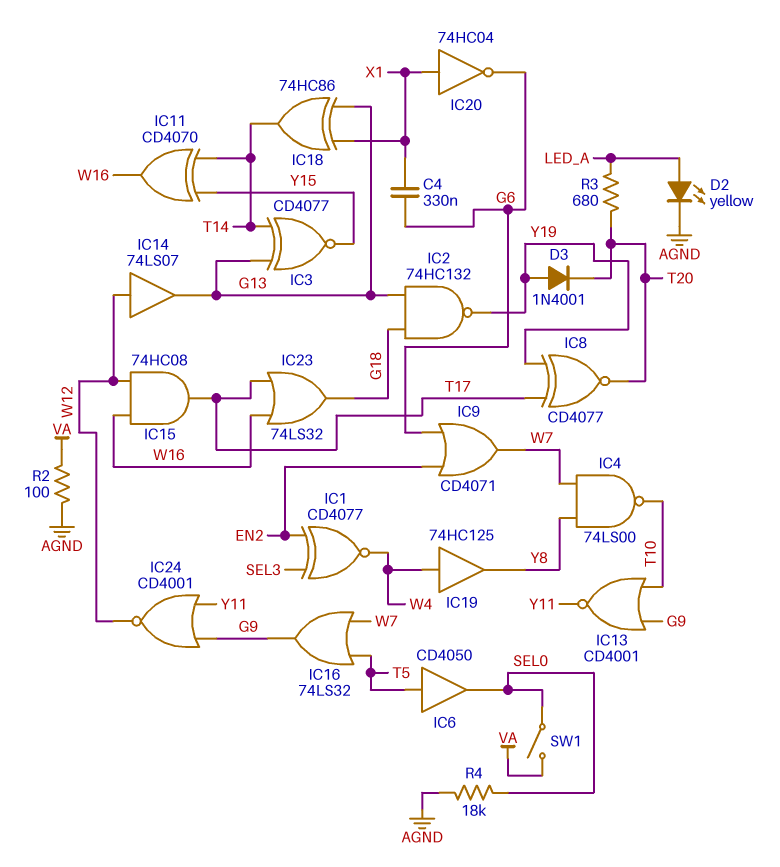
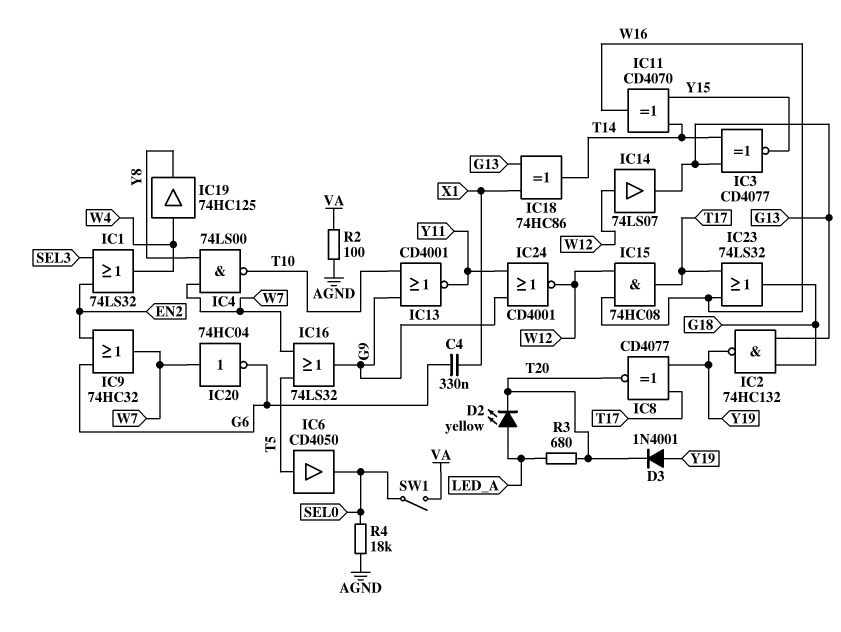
D2: LED yellow (A LED_A, K AGND) -> LED yellow (A LED_A, K T20)
IC1: XNOR CD4077 (in EN2, in SEL3, out W4) -> OR 74LS32 (in EN2, in SEL3, out W4)
IC9: OR CD4071 (in EN2, in G6, out W7) -> OR 74HC32 (in EN2, in G6, out W7)
IC20: NOT 74HC04 (in X1, out G6) -> NOT 74HC04 (in W7, out G6)

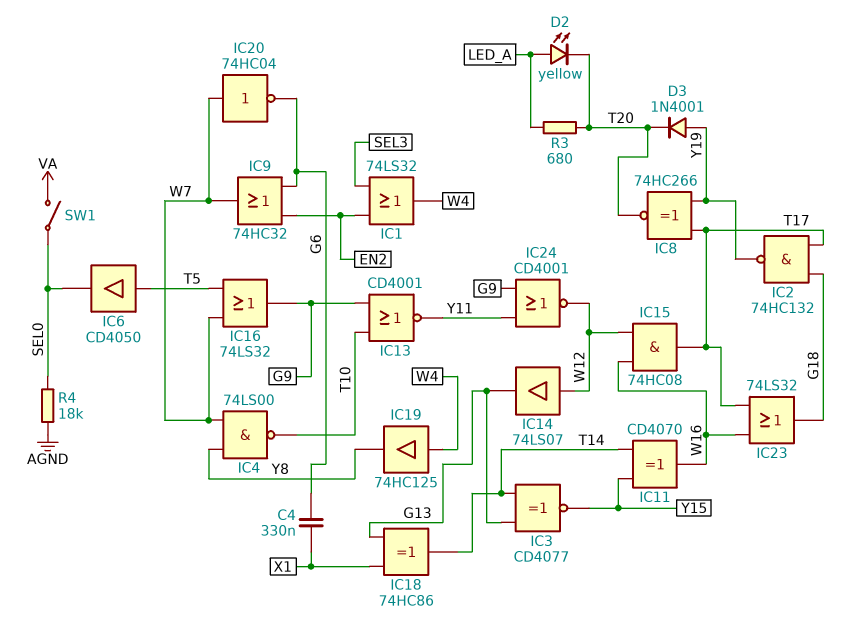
IC2: NAND 74HC132 (in G13, in G18, out Y19) -> NAND 74HC132 (in G18, in T17, out Y19)
IC8: XNOR CD4077 (in T17, in Y19, out T20) -> XNOR 74HC266 (in T17, in Y19, out T20)
R2: 100 (AGND, VA) -> none

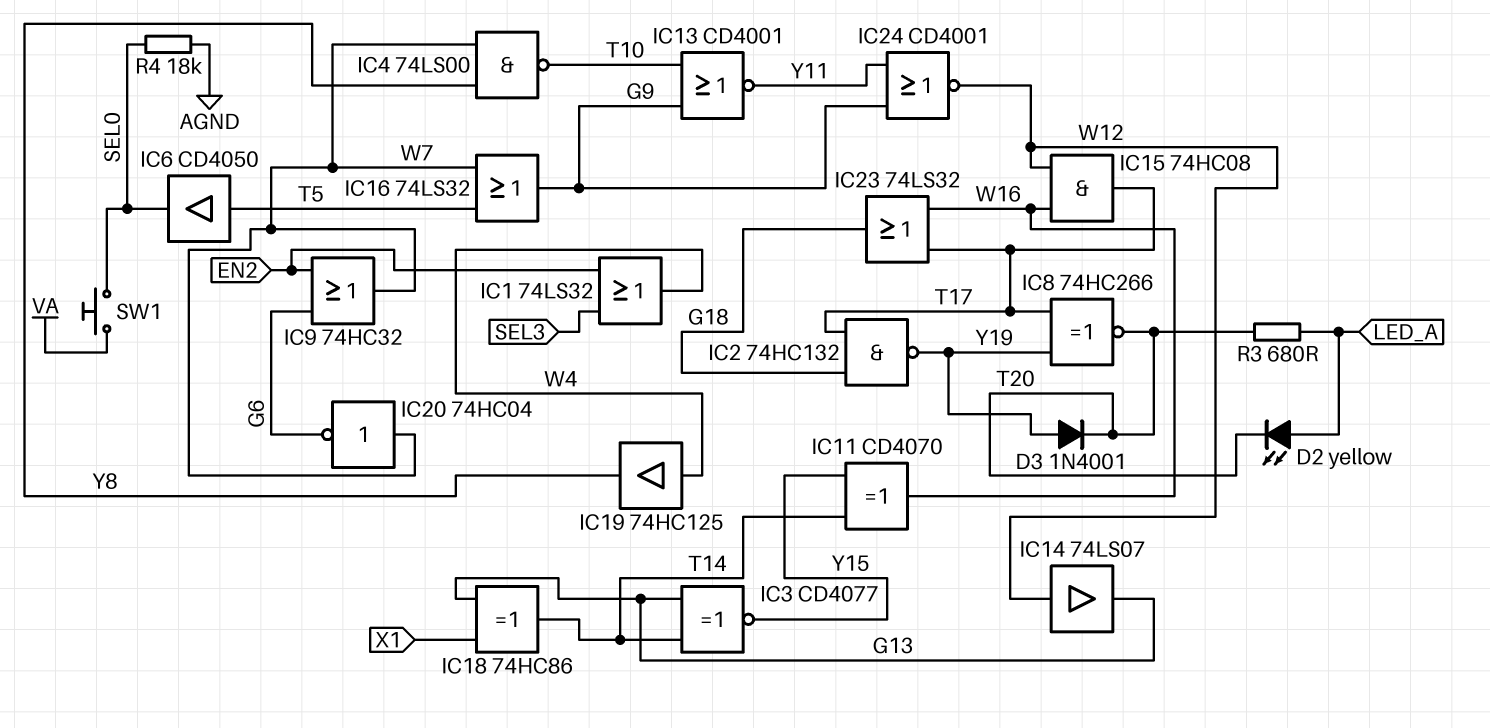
C4: 330nF (G6, X1) -> none
SW1: switch (SEL0, VA) -> button (SEL0, VA)

